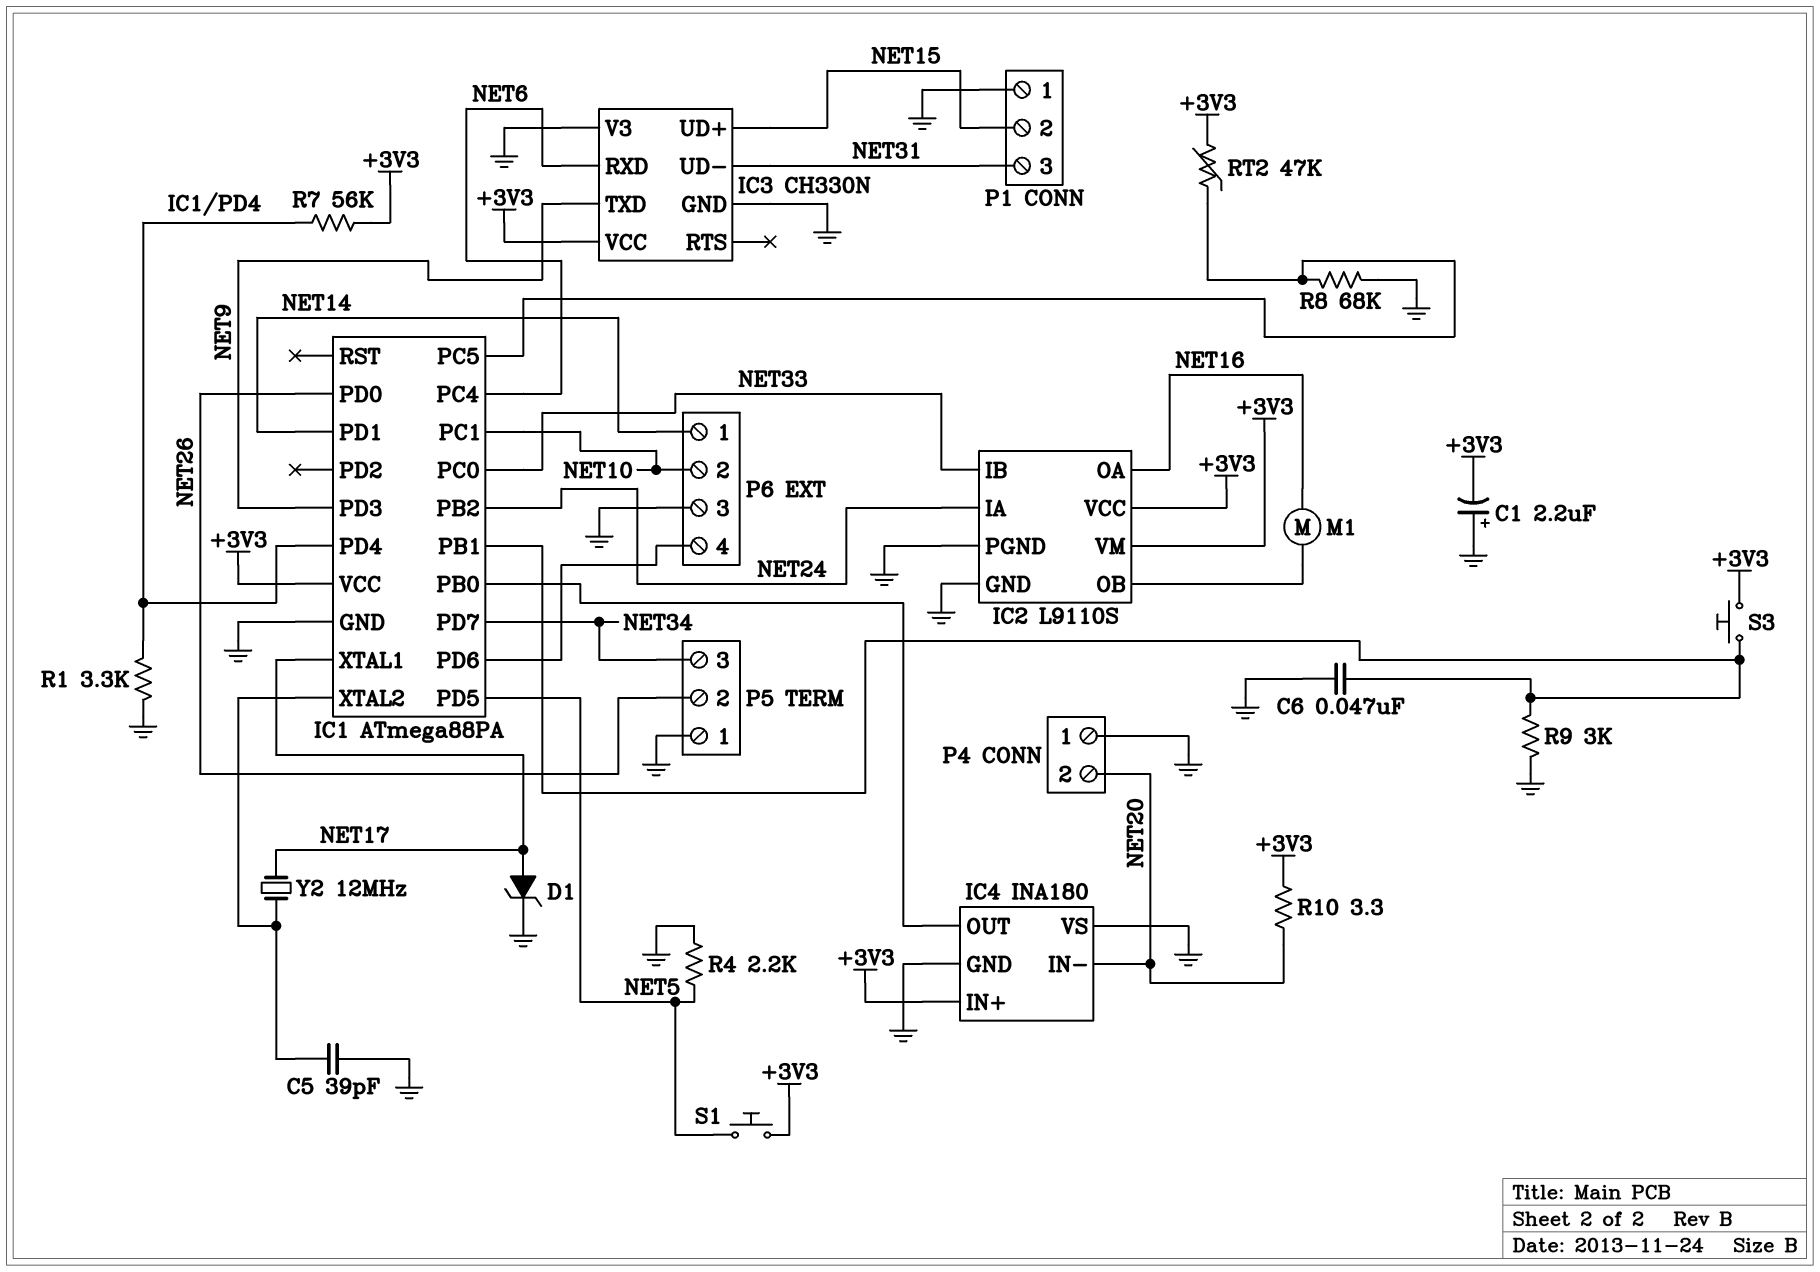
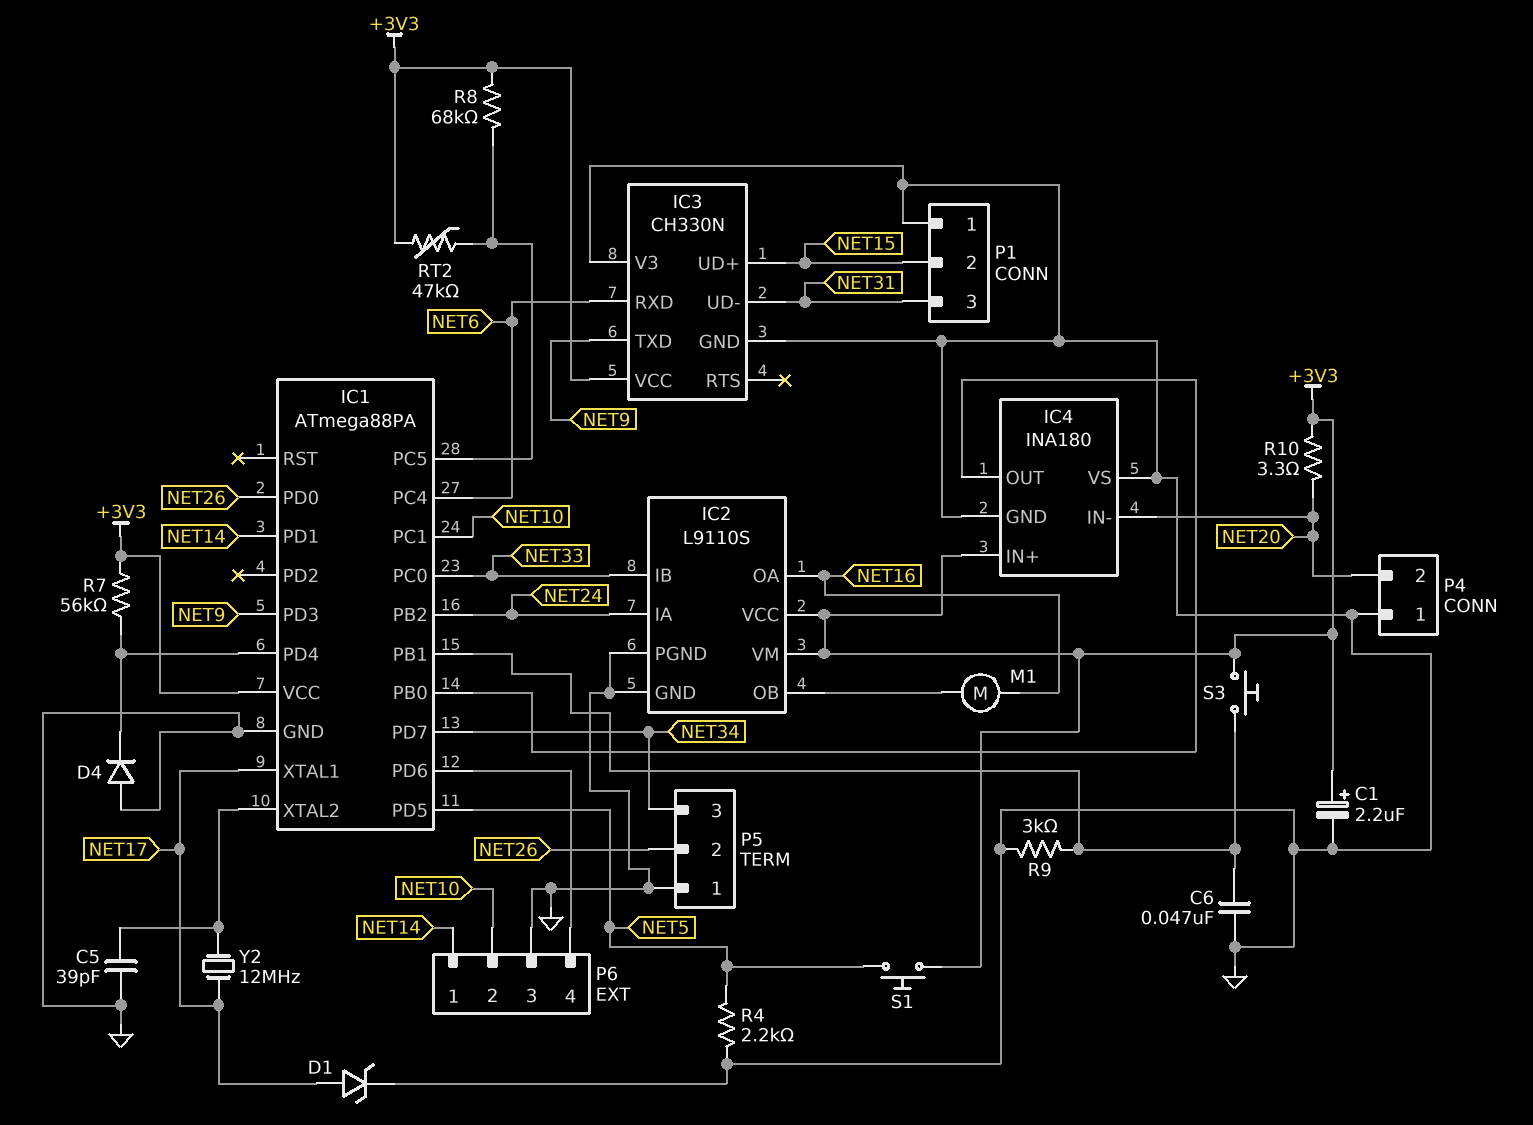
C1: 2.2uF (plus GND, minus +3V3) -> 2.2uF (plus +3V3, minus GND)
D4: none -> diode (A GND, K IC1/PD4)
R1: 3.3k (GND, IC1/PD4) -> none
R8: 68k (GND, IC1/PC5) -> 68k (+3V3, IC1/PC5)

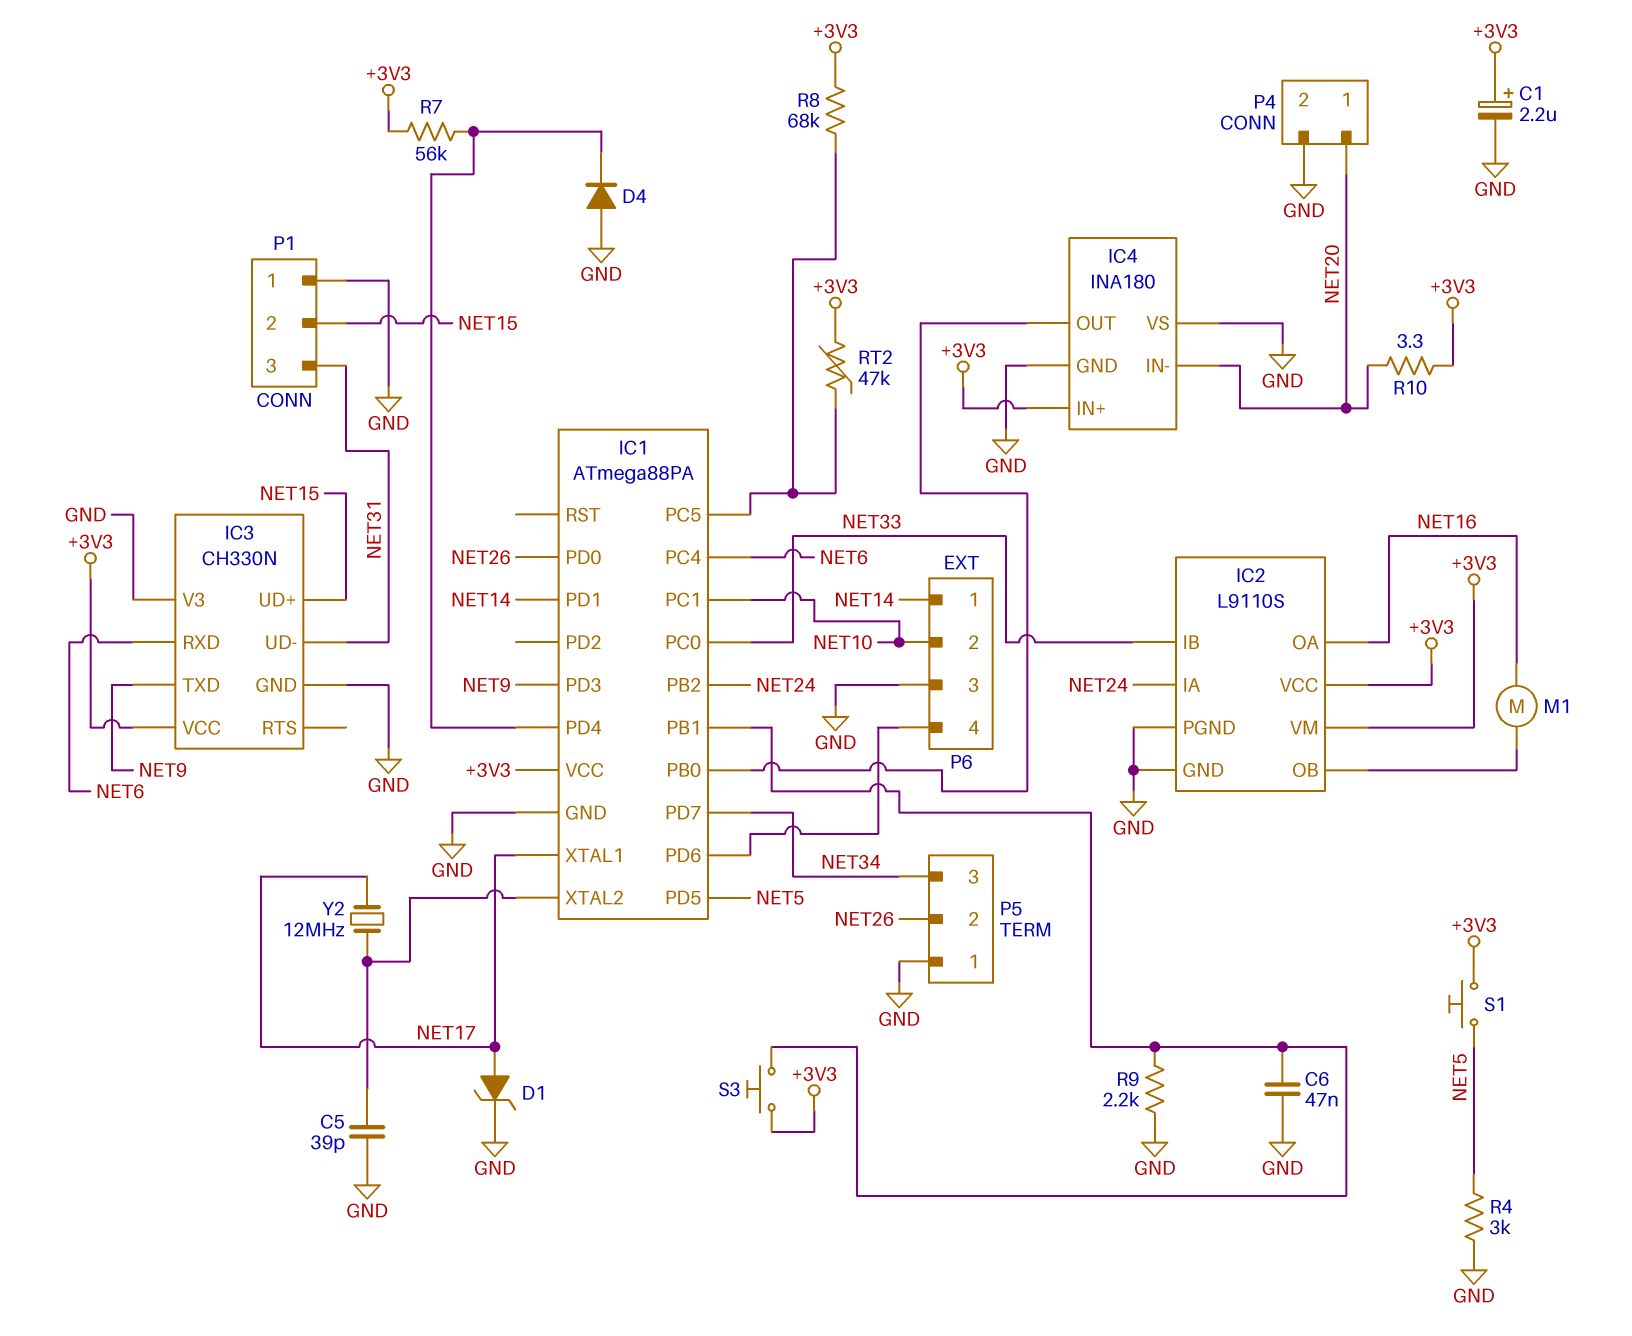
P4 pin 1: GND -> NET20
P4 pin 2: NET20 -> GND
R4: 2.2k (GND, NET5) -> 3k (GND, NET5)
R9: 3k (GND, IC1/PB1) -> 2.2k (GND, IC1/PB1)

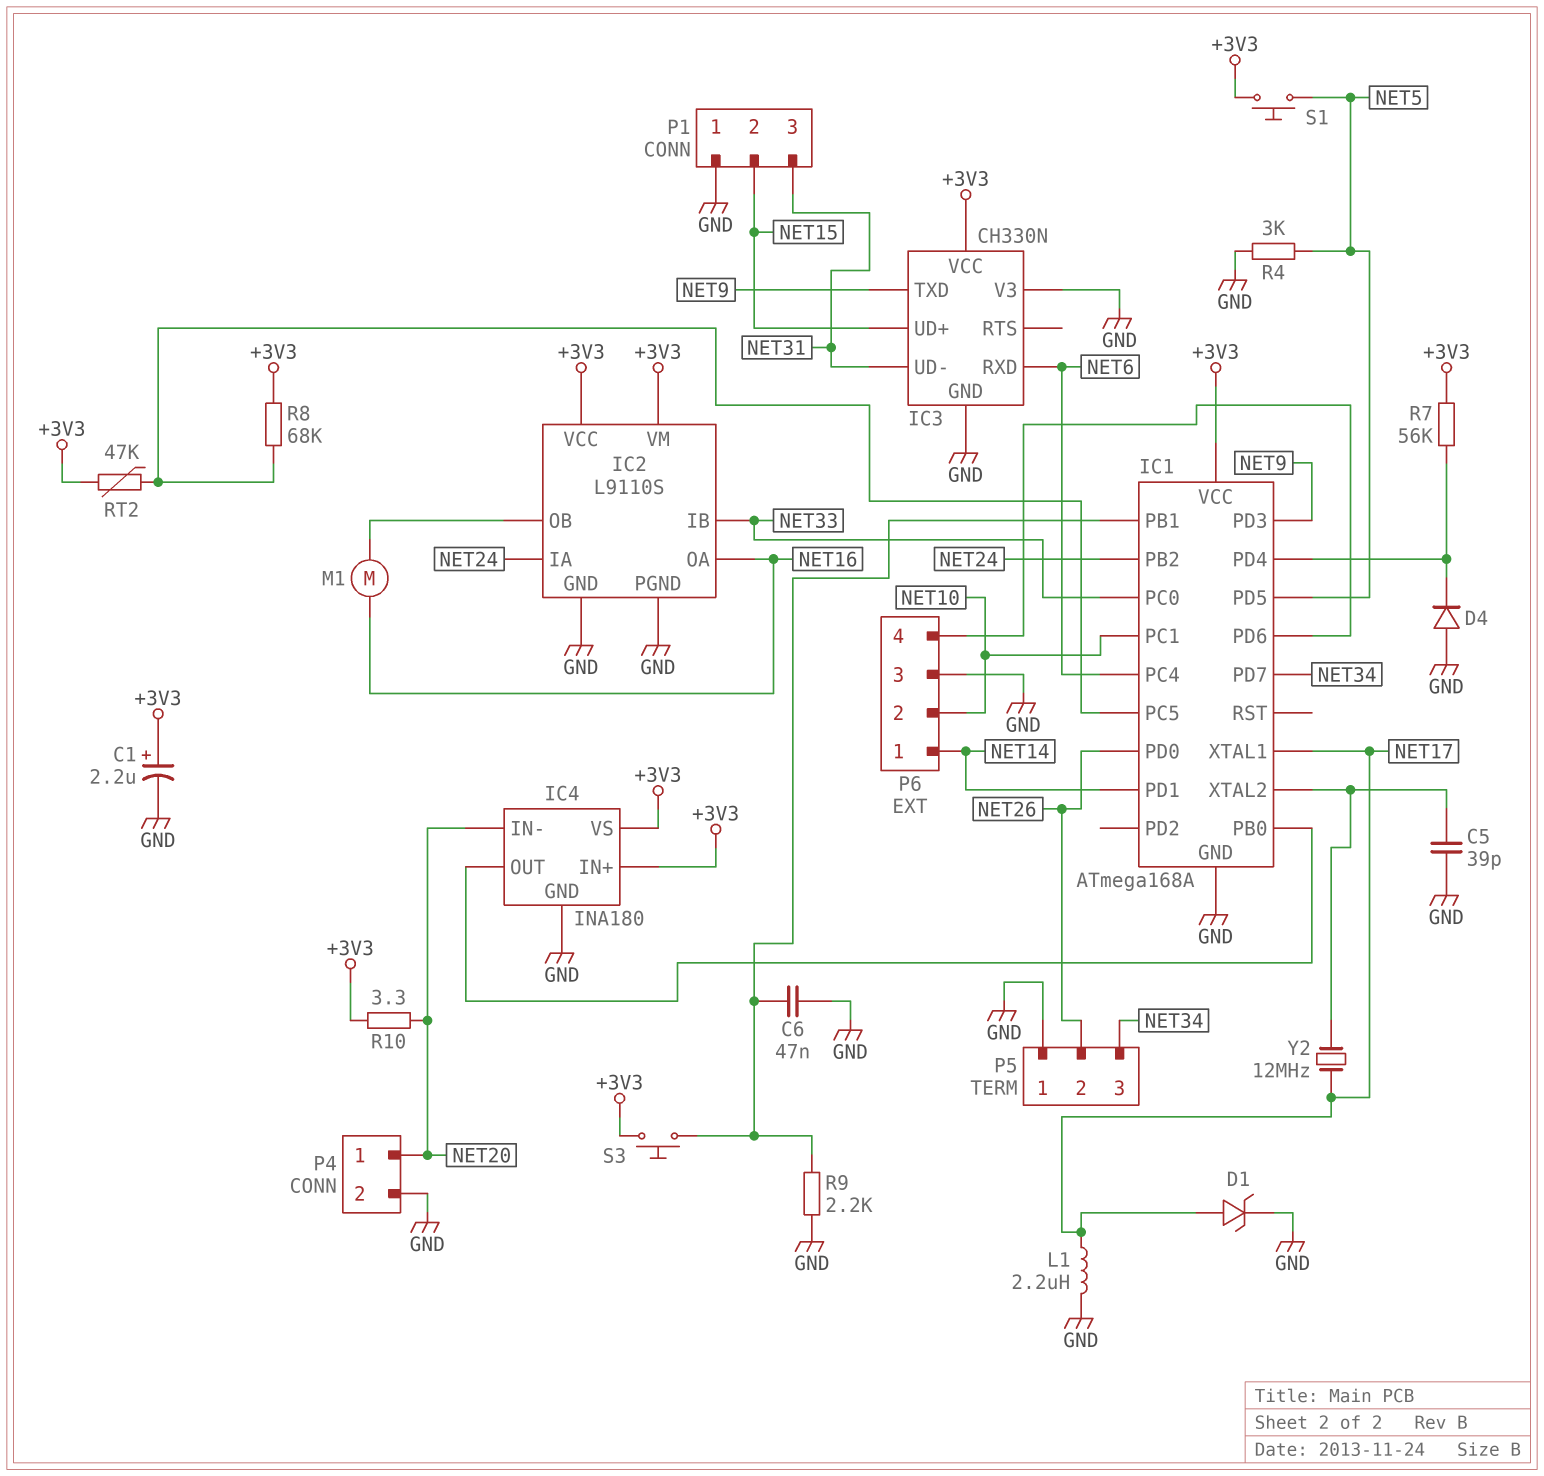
IC1: ATmega88PA -> ATmega168A
IC4 pin VS: GND -> +3V3
L1: none -> 2.2uH (GND, NET17)

